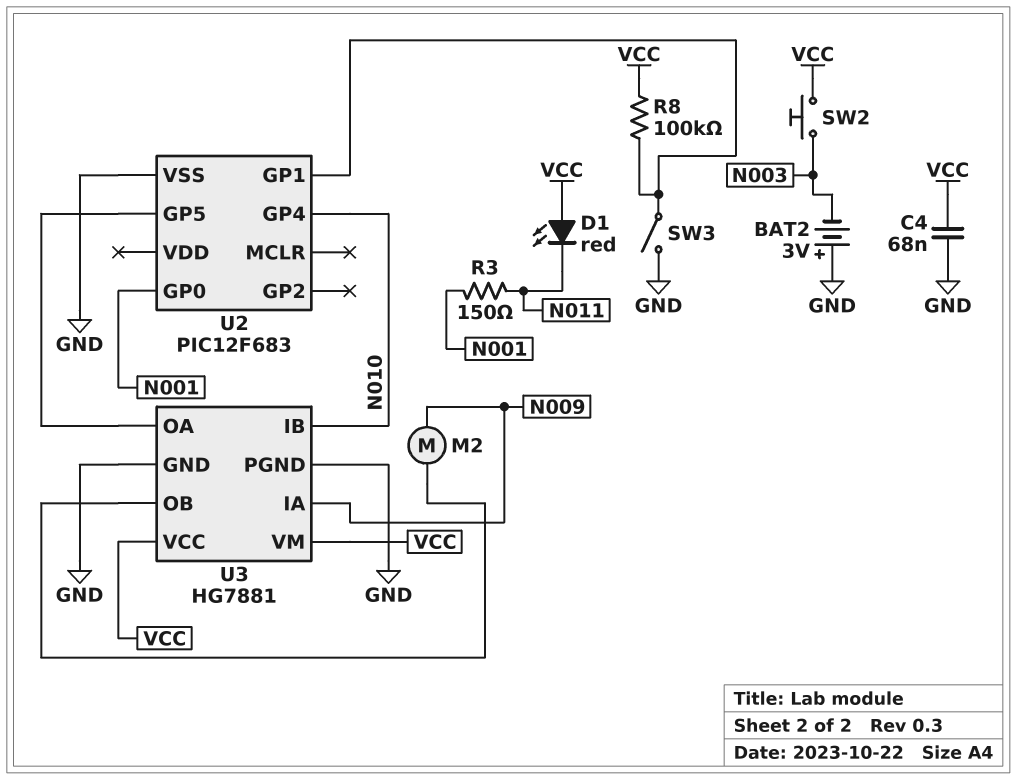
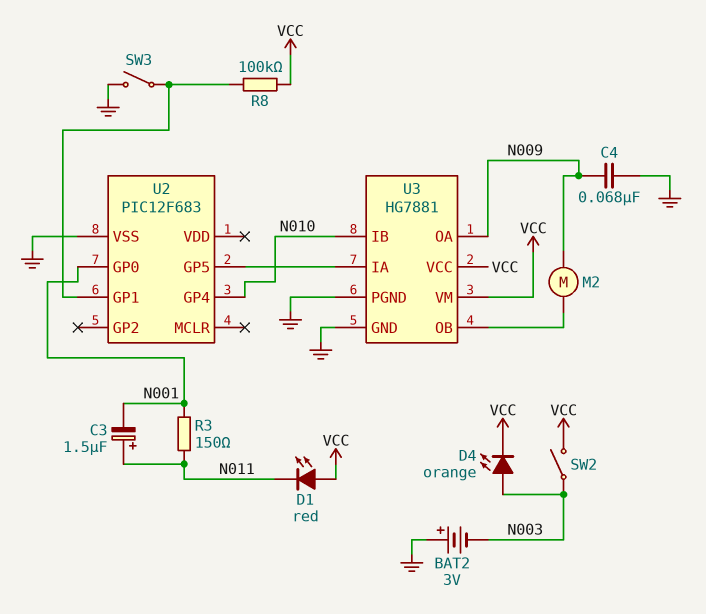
C3: none -> 1.5uF (plus N011, minus N001)
C4: 68nF (GND, VCC) -> 68nF (GND, N009)
D4: none -> LED orange (A N003, K VCC)
SW2: button (N003, VCC) -> switch (N003, VCC)
U3 pin IA: N009 -> U2/GP5
U3 pin OA: U2/GP5 -> N009

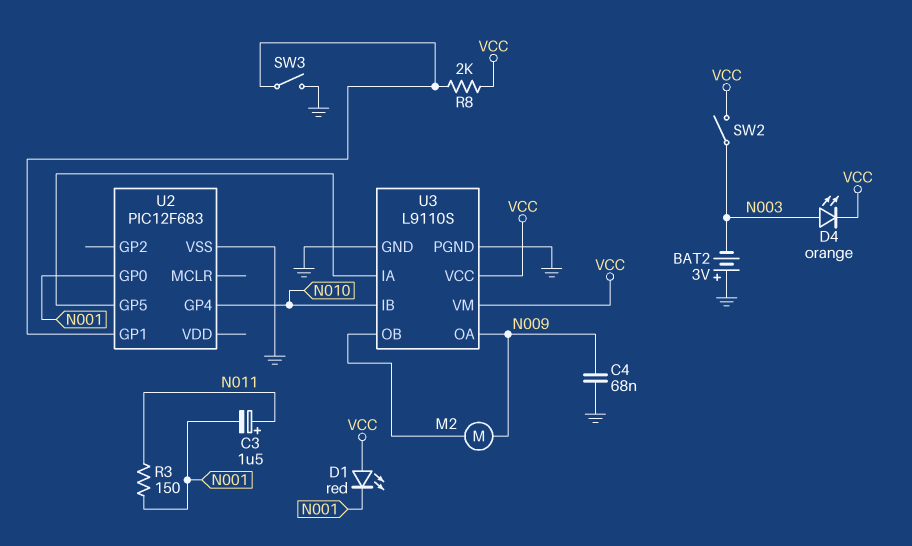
D1: LED red (A VCC, K N011) -> LED red (A VCC, K N001)
R8: 100k (U2/GP1, VCC) -> 2k (U2/GP1, VCC)
U3: HG7881 -> L9110S

